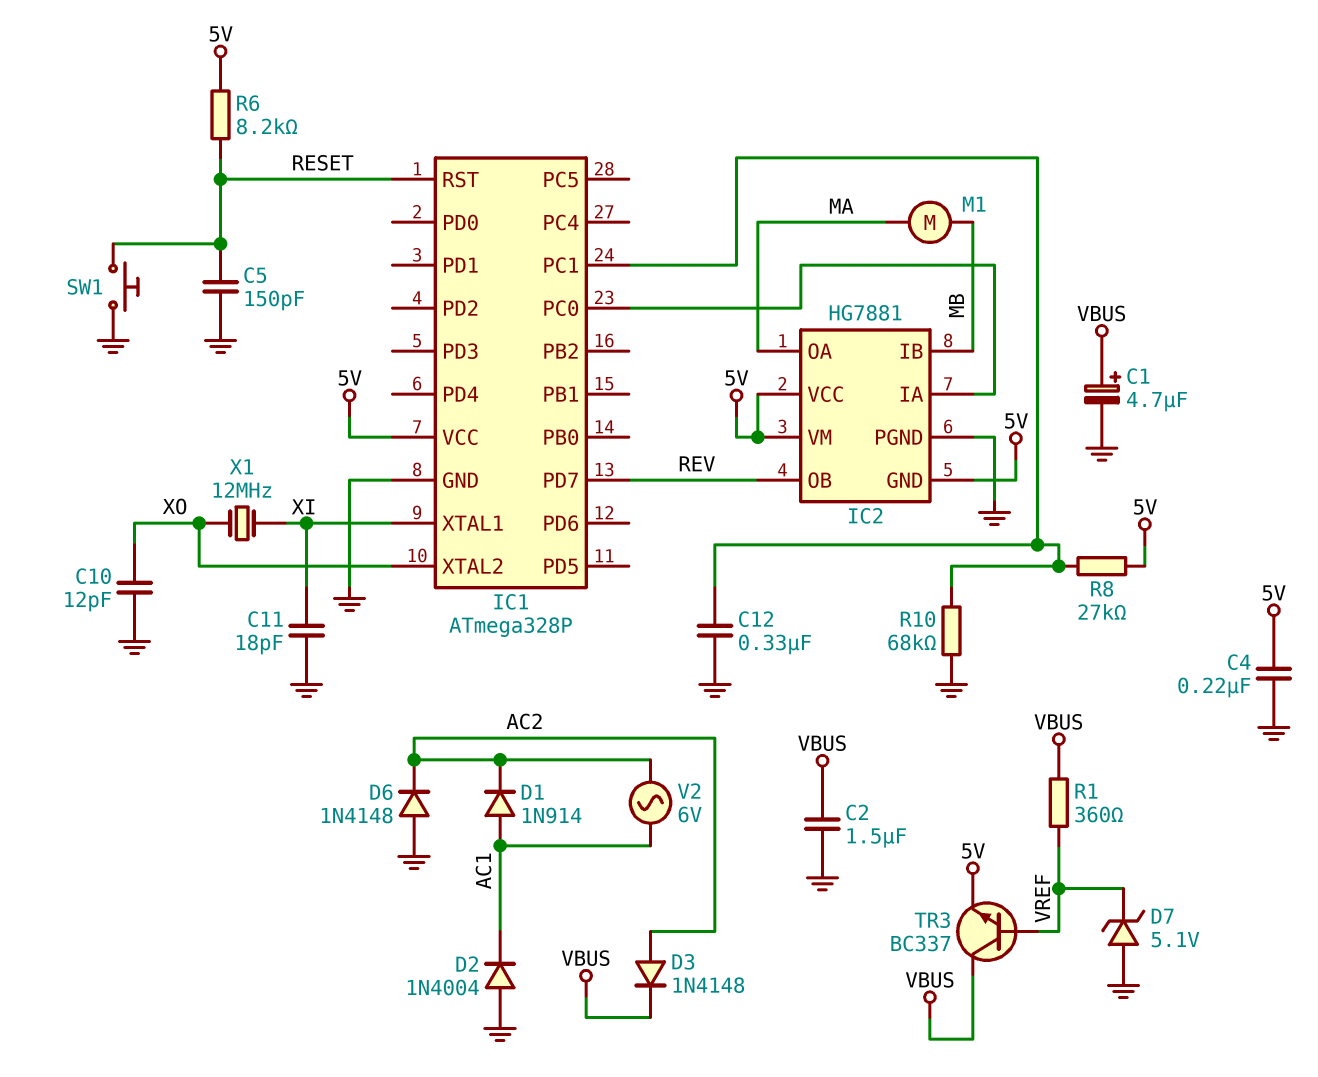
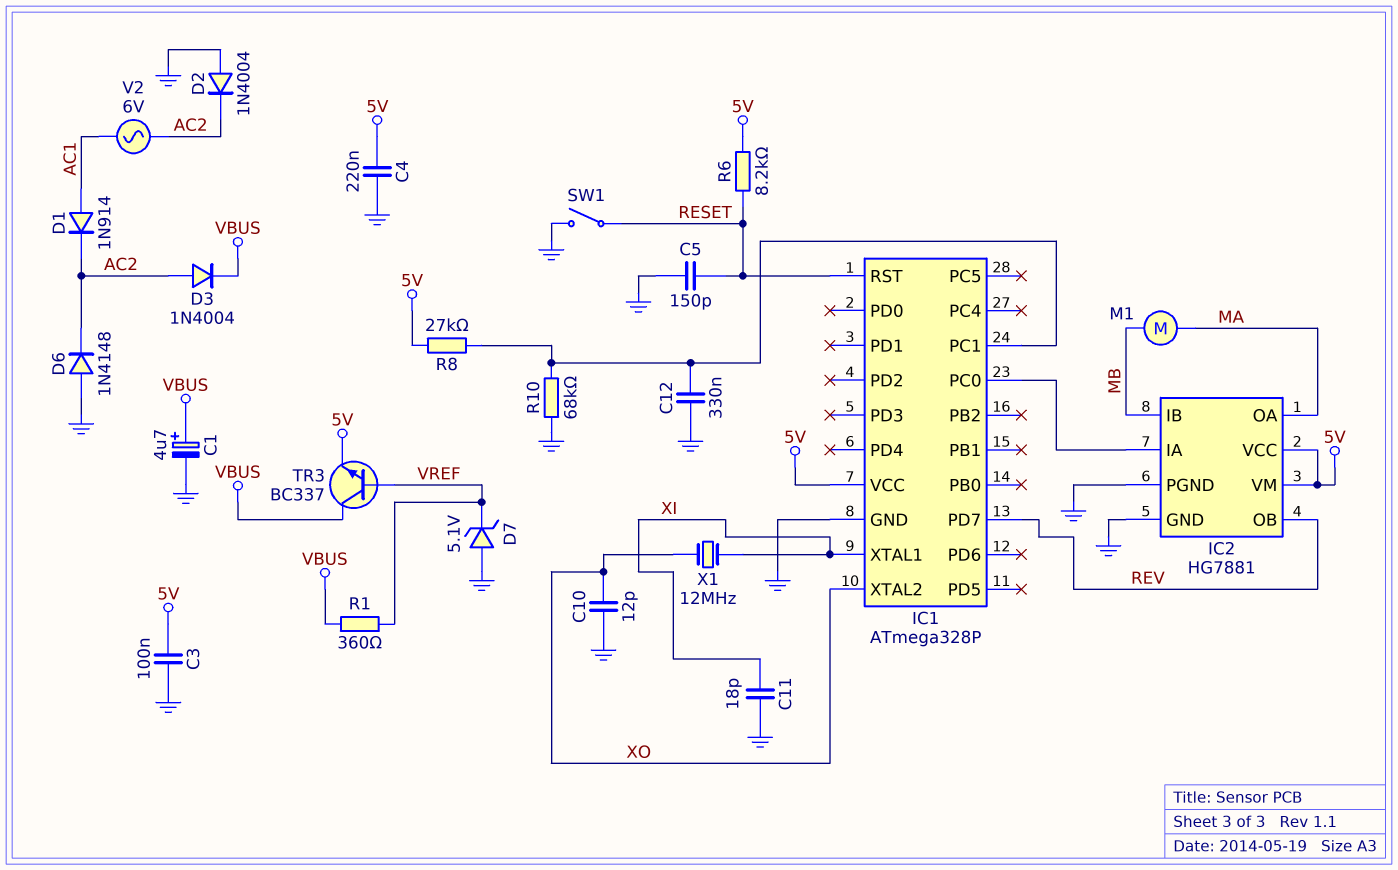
C2: 1.5uF (GND, VBUS) -> none
C3: none -> 100nF (5V, GND)
D2: diode 1N4004 (A GND, K AC1) -> diode 1N4004 (A GND, K AC2)
D3: diode 1N4148 (A AC2, K VBUS) -> diode 1N4004 (A AC2, K VBUS)
IC2 pin GND: 5V -> GND
SW1: button (GND, RESET) -> switch (GND, RESET)

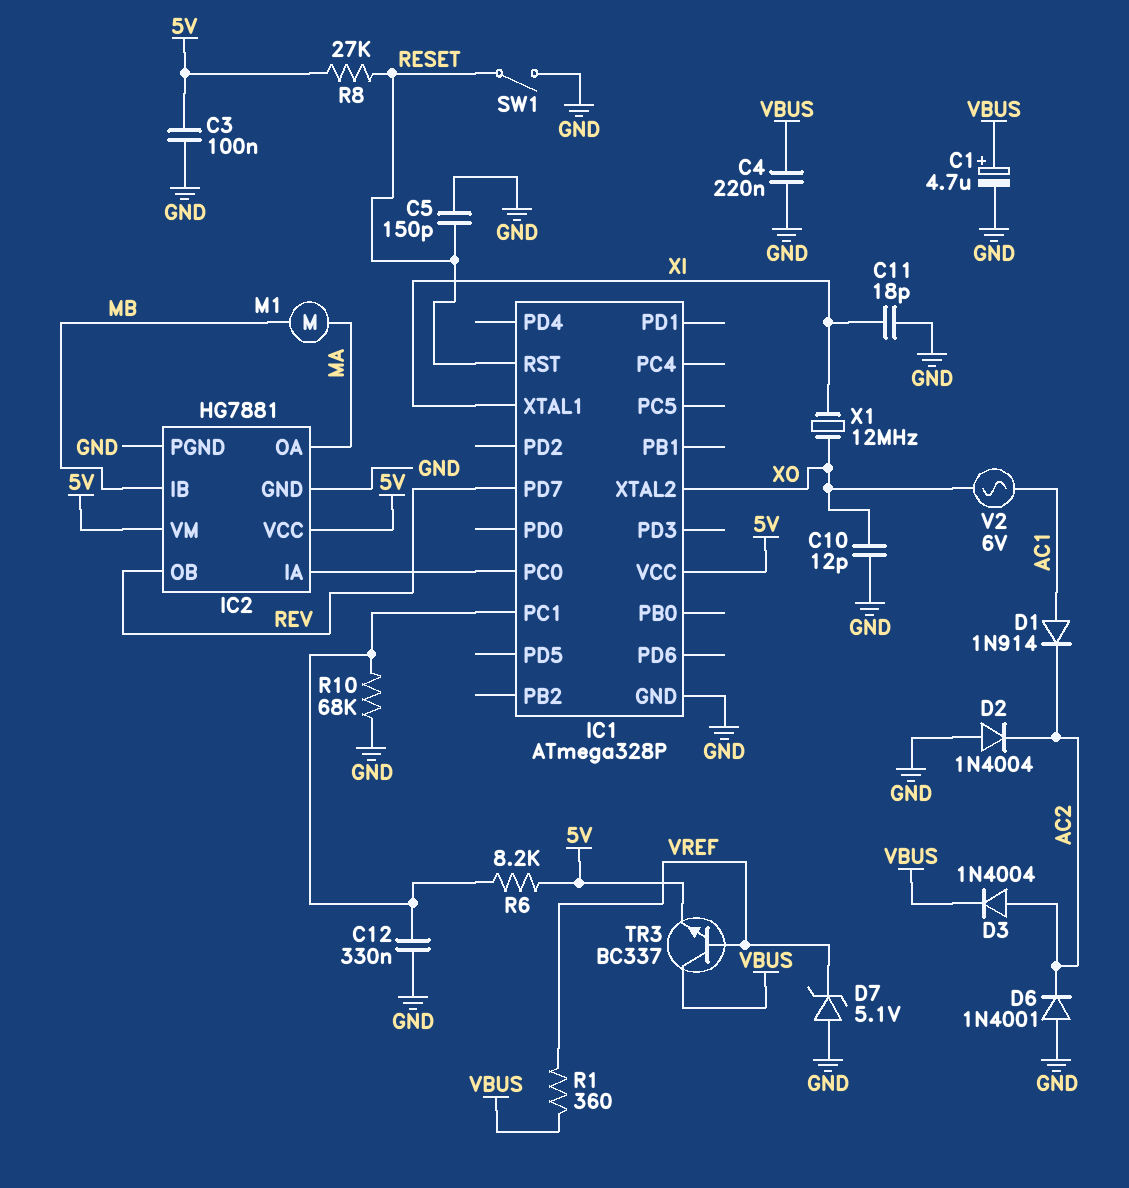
C4: 220nF (5V, GND) -> 220nF (GND, VBUS)
D6: diode 1N4148 (A GND, K AC2) -> diode 1N4001 (A GND, K AC2)
R6: 8.2k (5V, RESET) -> 8.2k (5V, IC1/PC1)
R8: 27k (5V, IC1/PC1) -> 27k (5V, RESET)
V2: AC 6V (AC1, AC2) -> AC 6V (AC1, XO)

